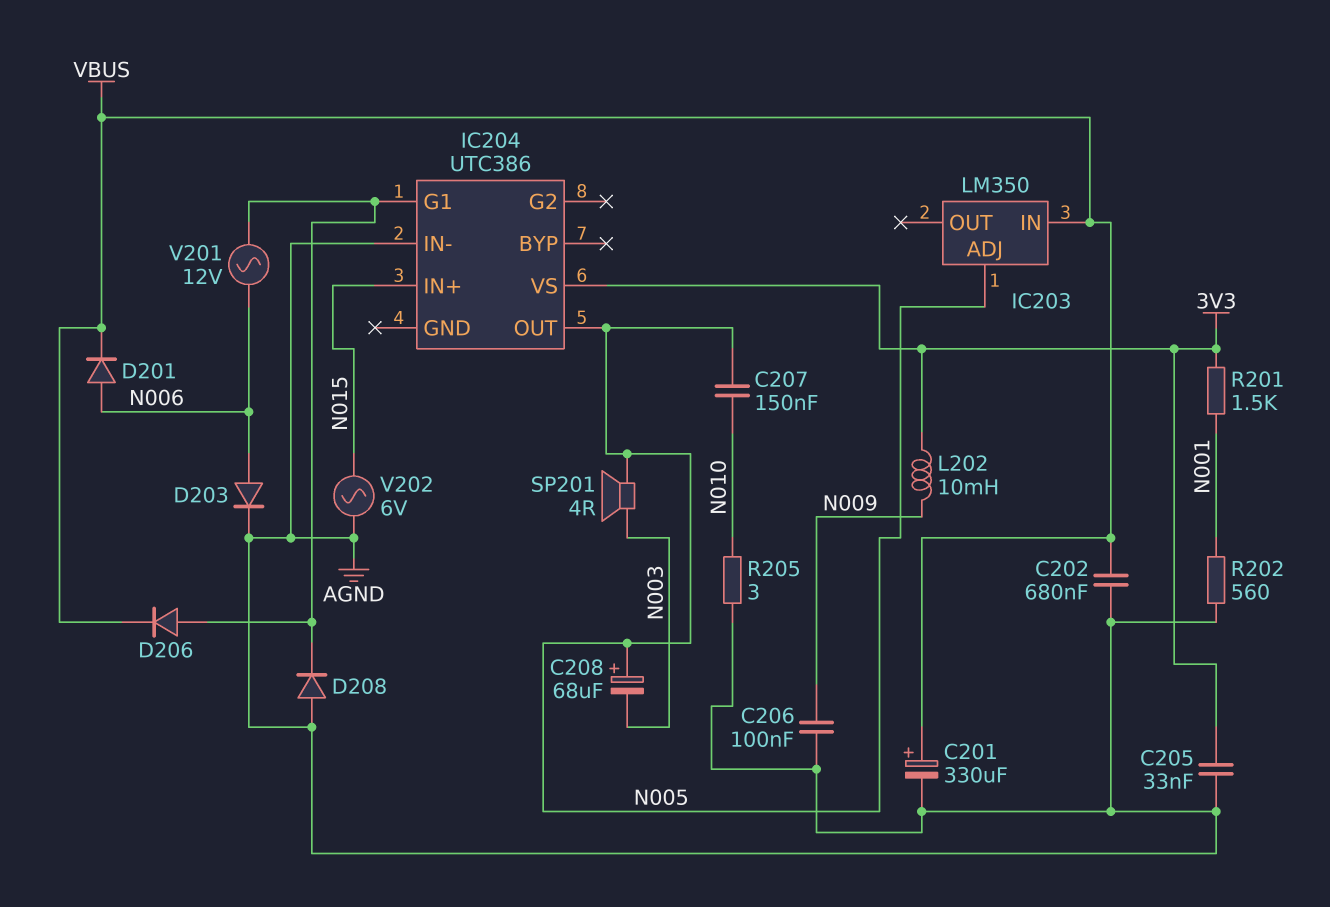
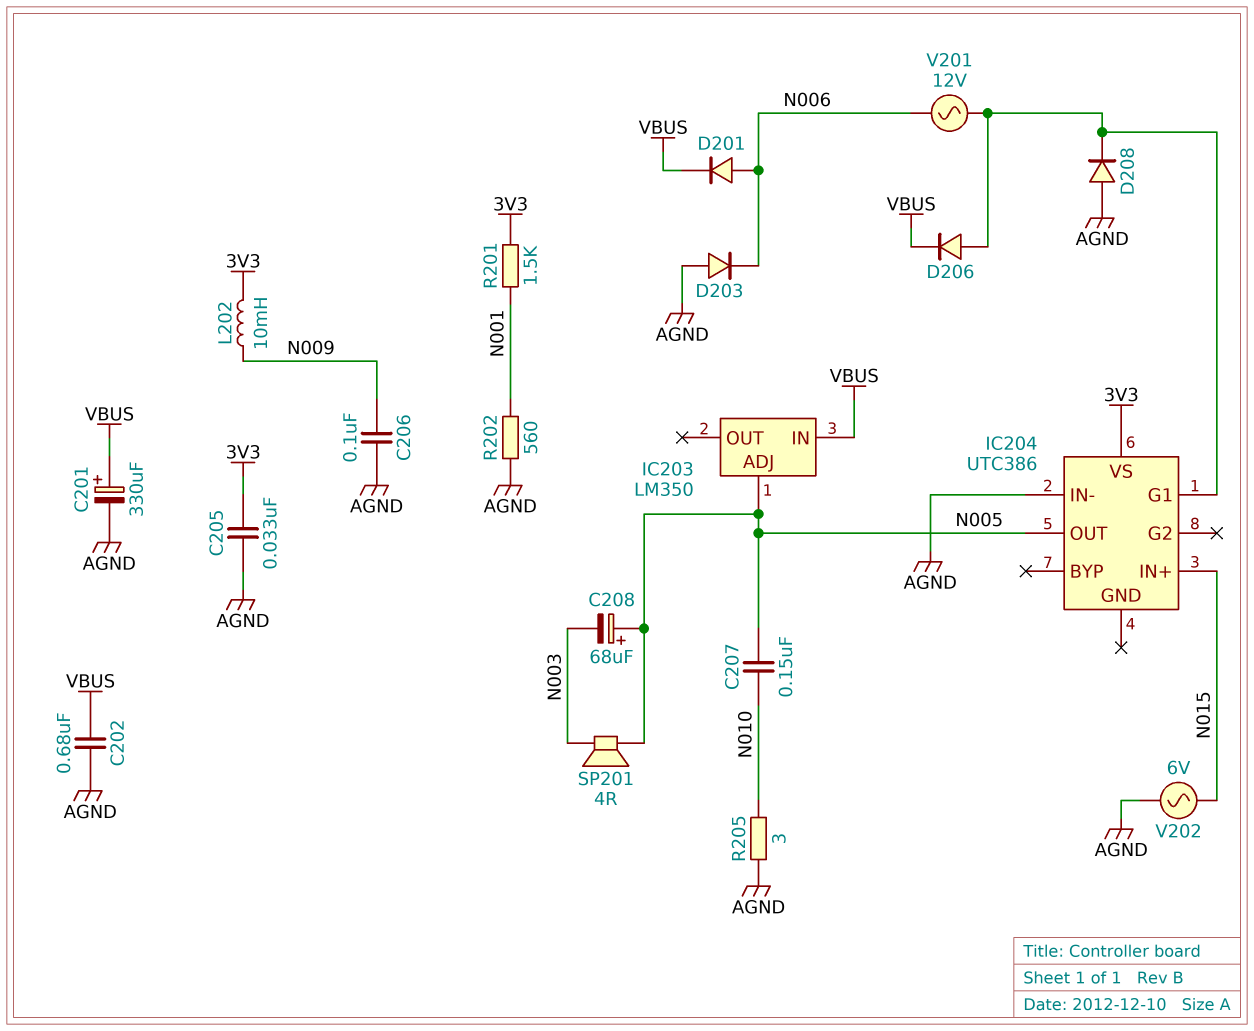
D203: diode (A N006, K AGND) -> diode (A AGND, K N006)

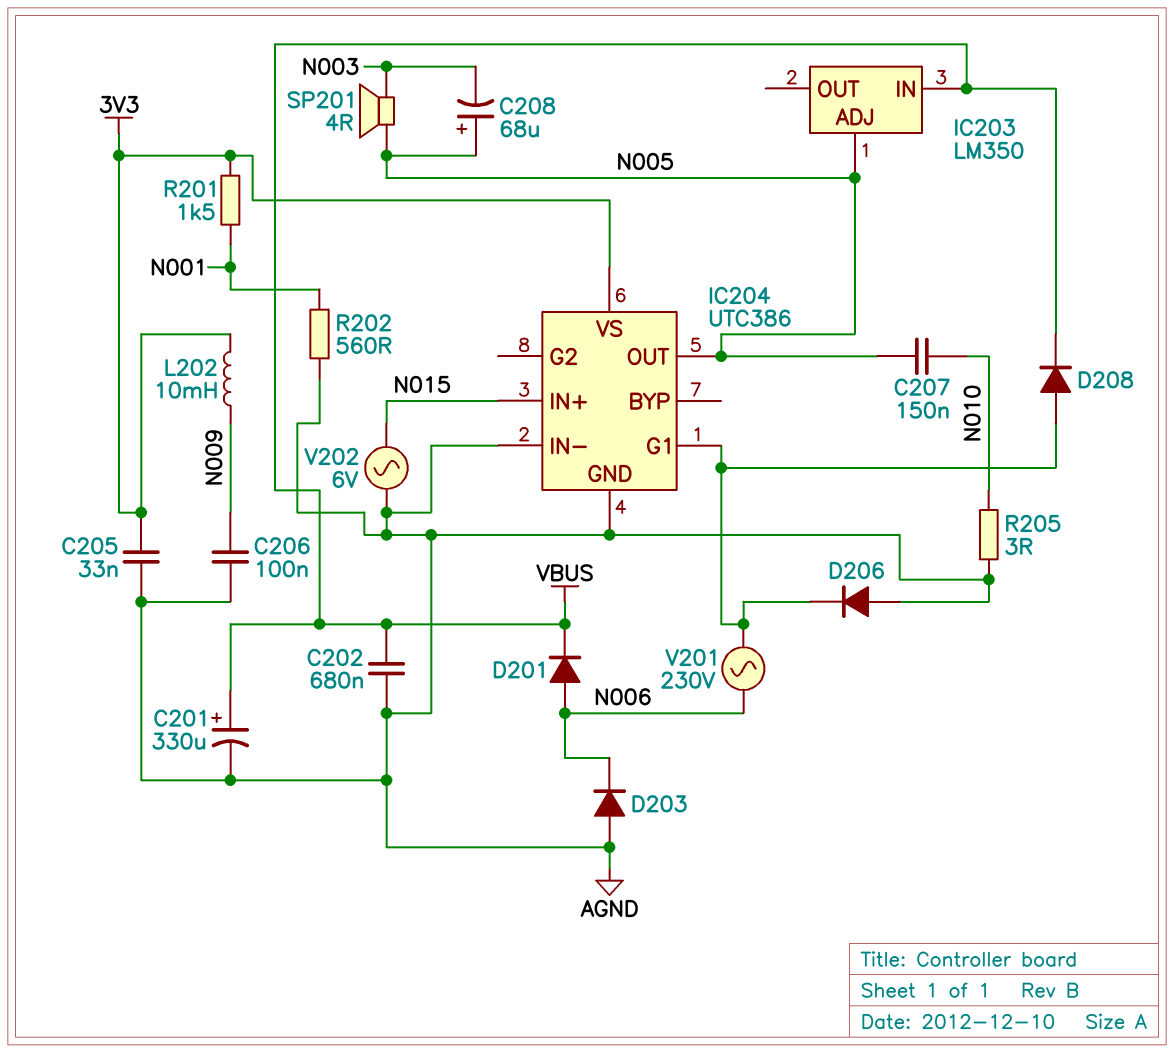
D206: diode (A IC204/G1, K VBUS) -> diode (A AGND, K IC204/G1)
D208: diode (A AGND, K IC204/G1) -> diode (A IC204/G1, K VBUS)
IC204 pin GND: none -> AGND
V201: AC 12V (IC204/G1, N006) -> AC 230V (IC204/G1, N006)

